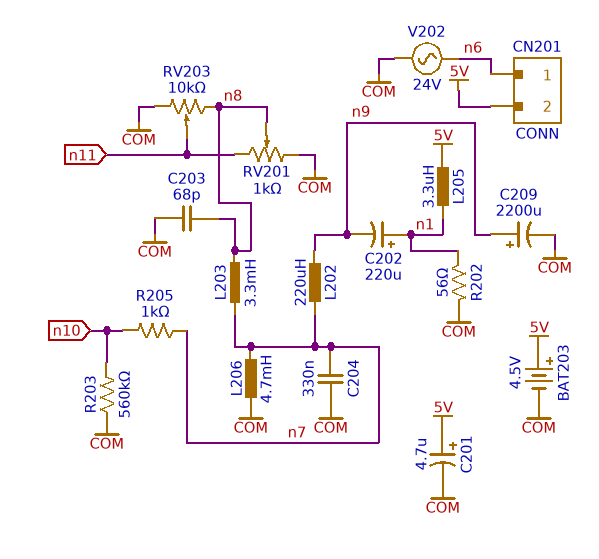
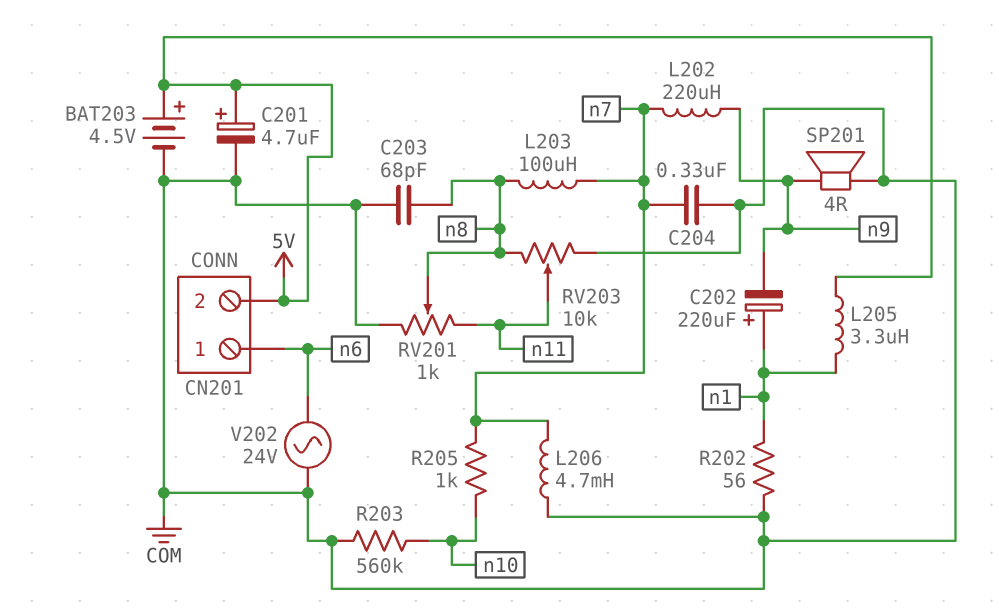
C209: 2200uF (plus n9, minus COM) -> none
L203: 3.3mH (n7, n8) -> 100uH (n7, n8)
SP201: none -> speaker 4R (COM, n9)

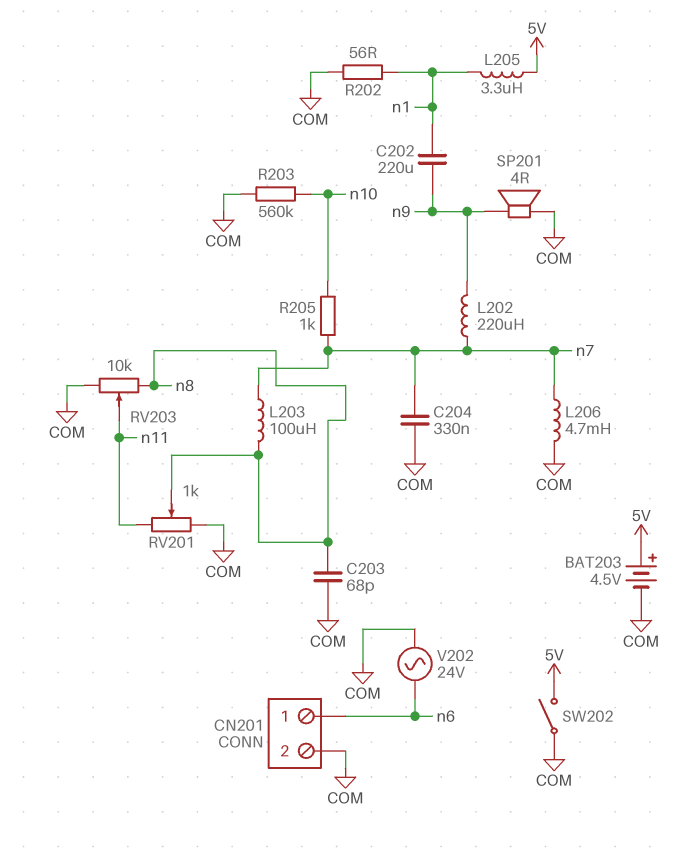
C201: 4.7uF (plus 5V, minus COM) -> none
C202: 220uF (plus n1, minus n9) -> 220uF (n1, n9)
CN201 pin 2: 5V -> COM
SW202: none -> switch (5V, COM)

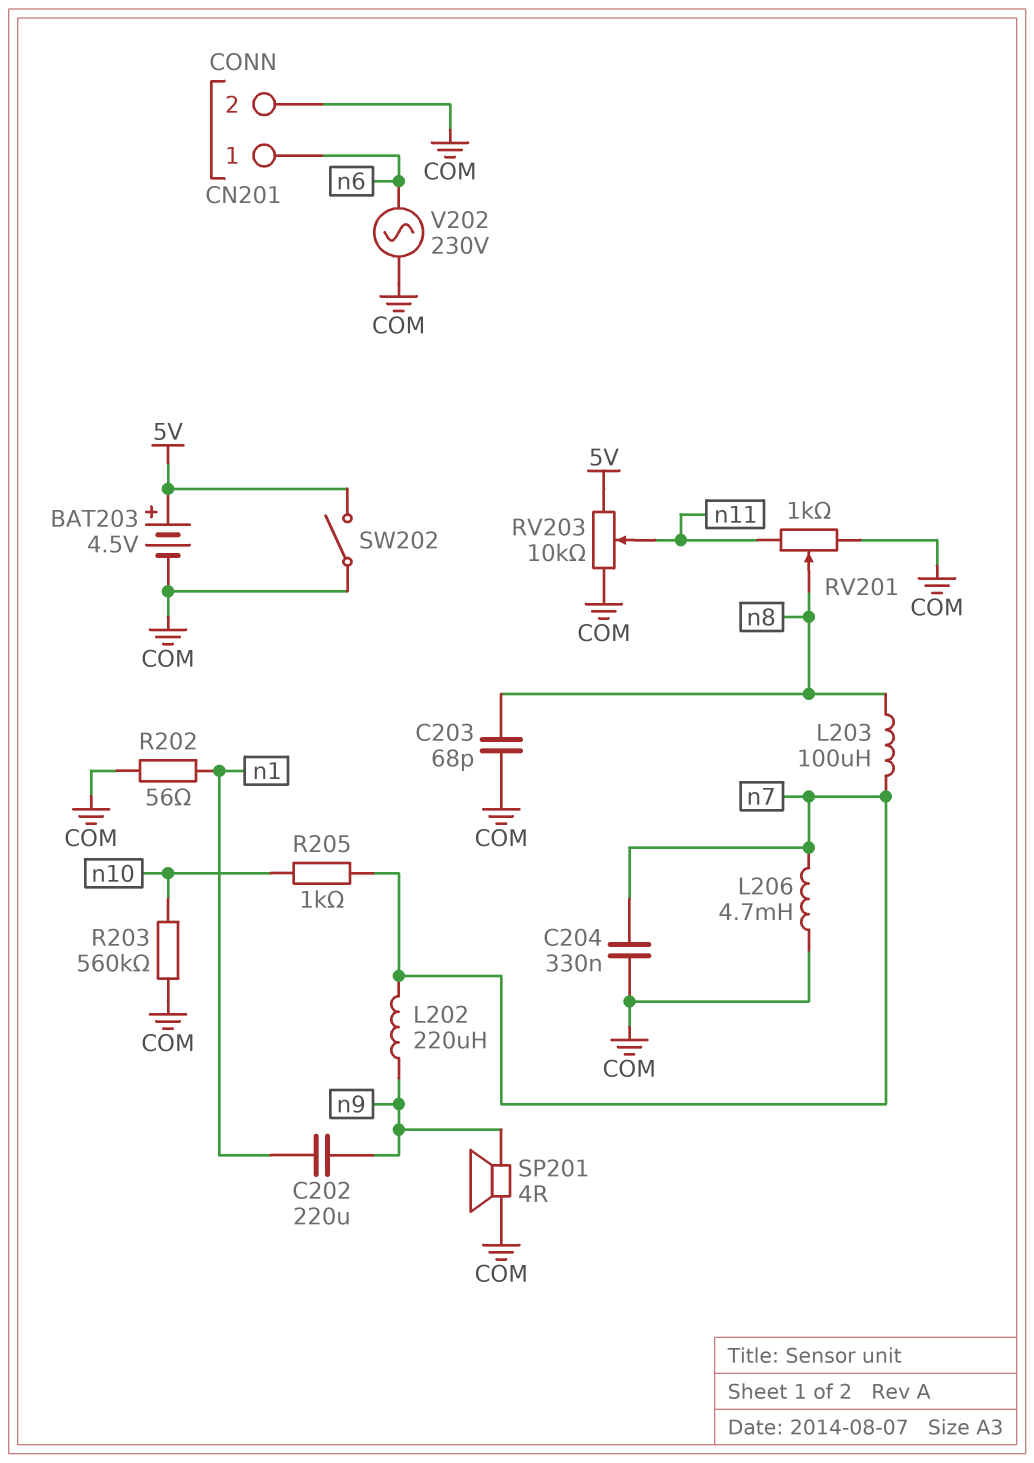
L205: 3.3uH (5V, n1) -> none
RV203: 10k (COM, n8, wiper n11) -> 10k (5V, COM, wiper n11)
V202: AC 24V (COM, n6) -> AC 230V (COM, n6)

